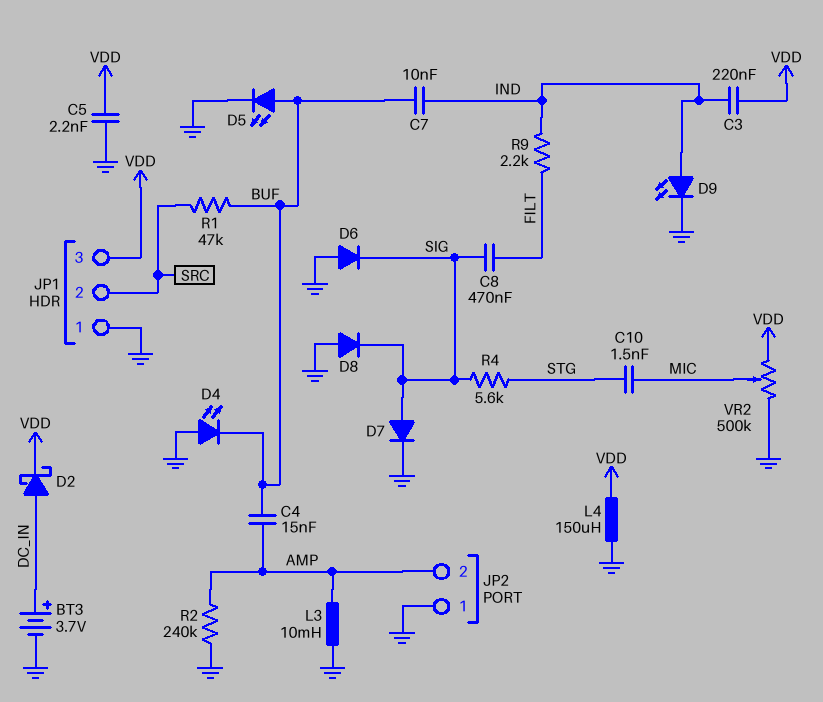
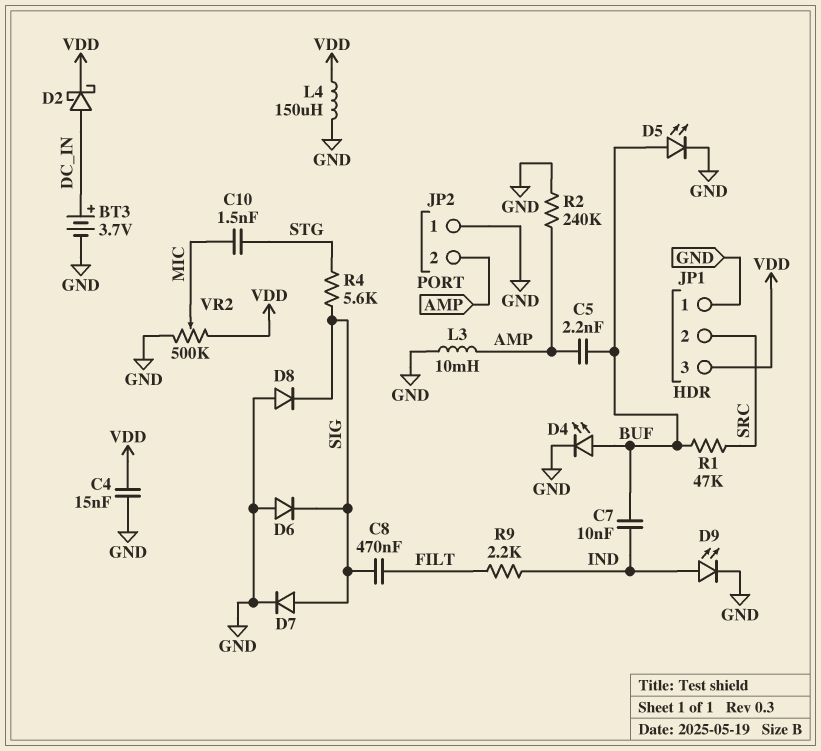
C3: 220nF (IND, VDD) -> none
C4: 15nF (AMP, BUF) -> 15nF (GND, VDD)
C5: 2.2nF (GND, VDD) -> 2.2nF (AMP, BUF)
D4: LED (A GND, K BUF) -> LED (A BUF, K GND)

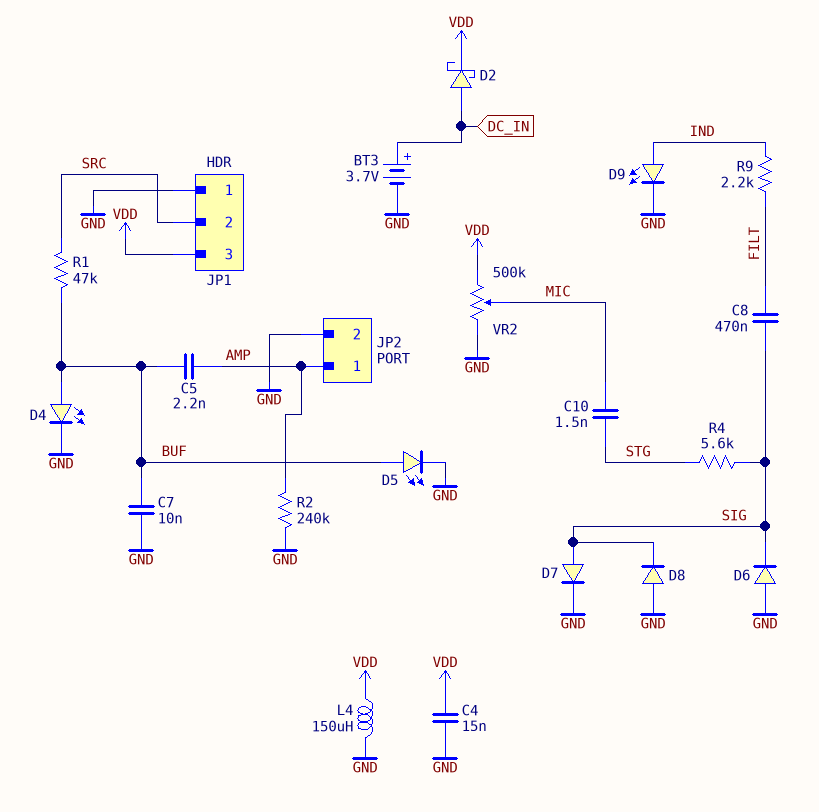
C7: 10nF (BUF, IND) -> 10nF (BUF, GND)
JP2 pin 1: GND -> AMP
JP2 pin 2: AMP -> GND
L3: 10mH (AMP, GND) -> none

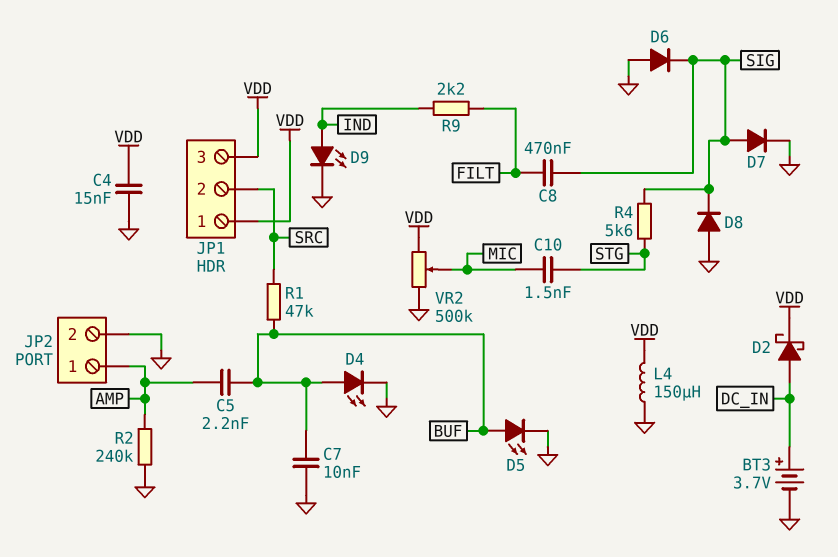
JP1 pin 1: GND -> VDD

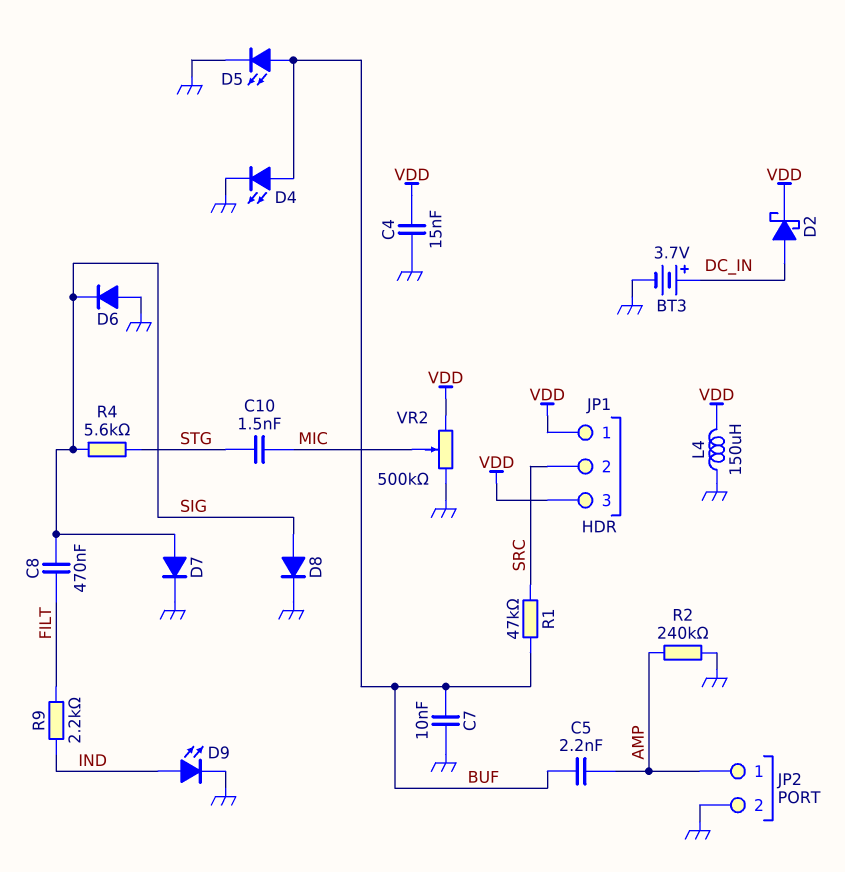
D8: diode (A GND, K SIG) -> diode (A SIG, K GND)

